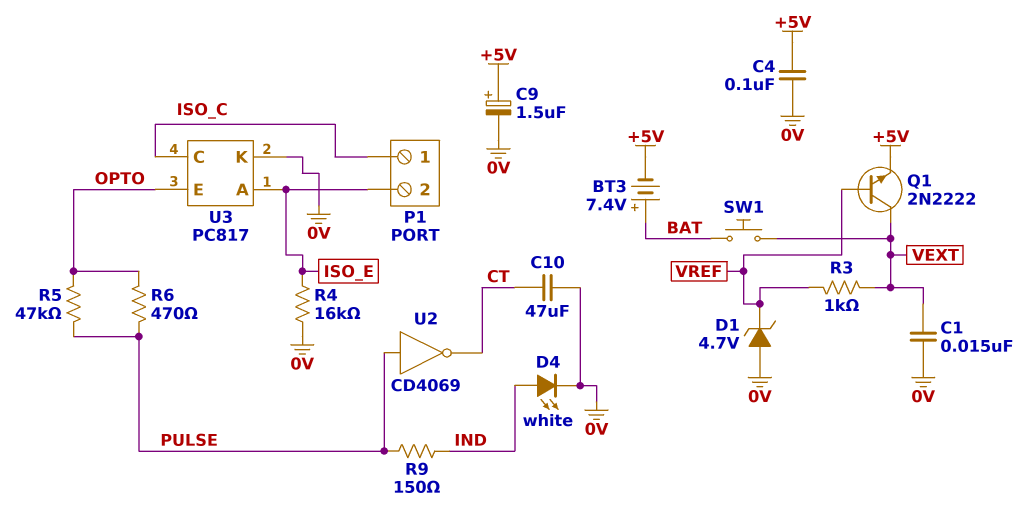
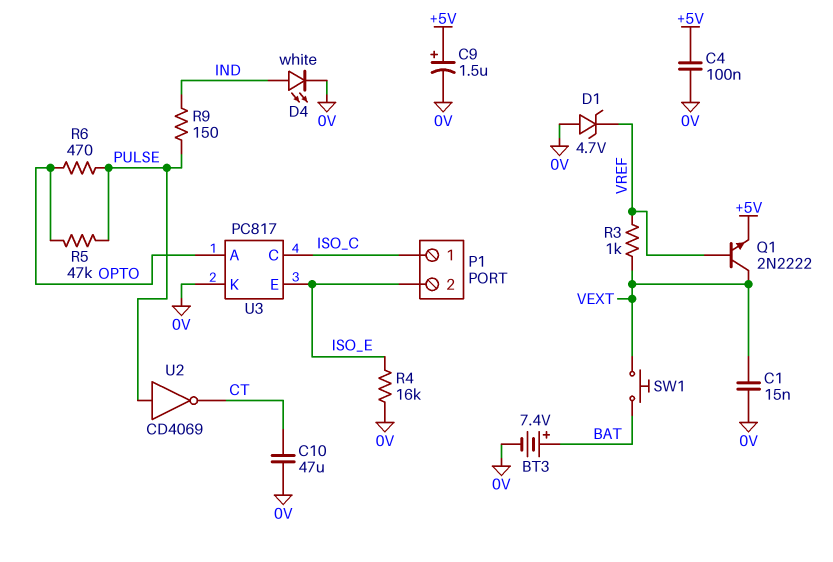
BT3: 7.4V (plus BAT, minus +5V) -> 7.4V (plus BAT, minus 0V)
U3 pin A: ISO_E -> OPTO
U3 pin E: OPTO -> ISO_E

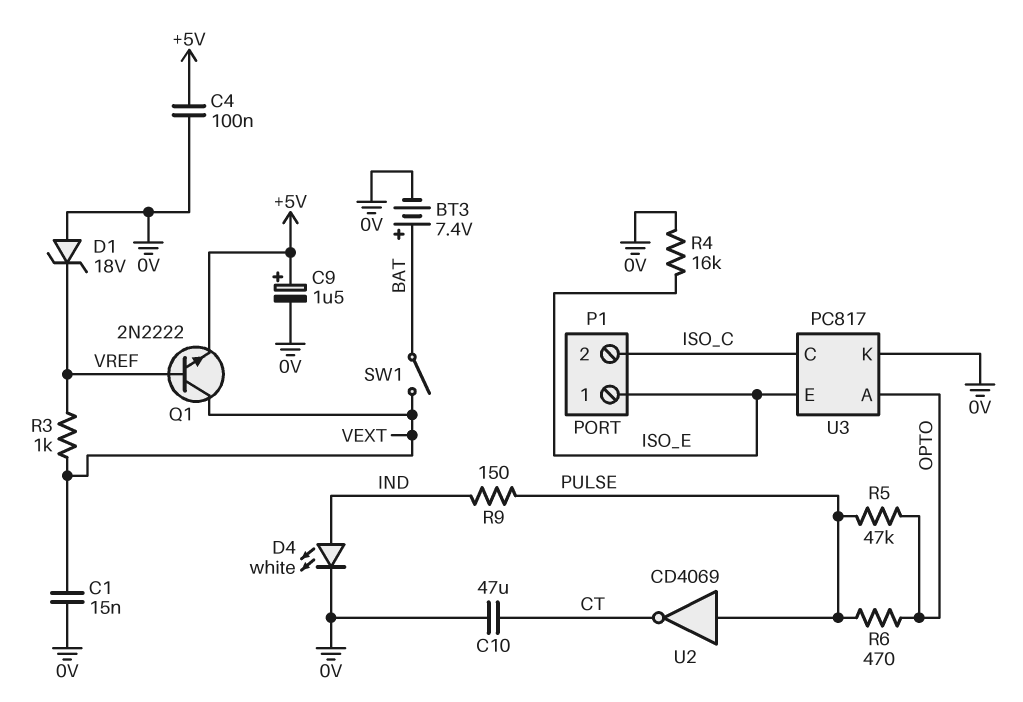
D1: zener 4.7V (A 0V, K VREF) -> zener 18V (A 0V, K VREF)
P1 pin 1: ISO_C -> ISO_E
P1 pin 2: ISO_E -> ISO_C
SW1: button (BAT, VEXT) -> switch (BAT, VEXT)

